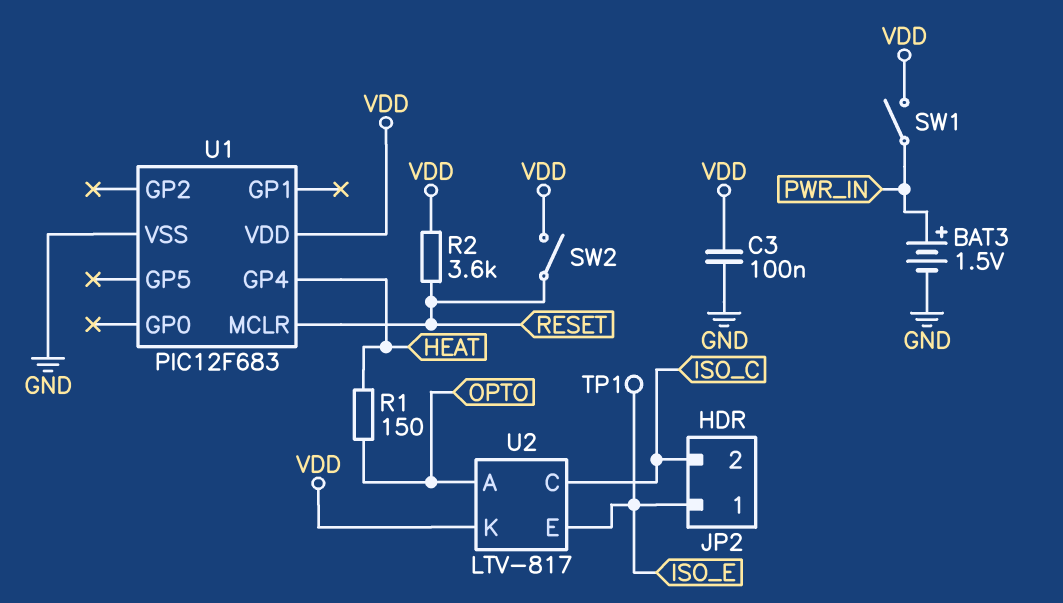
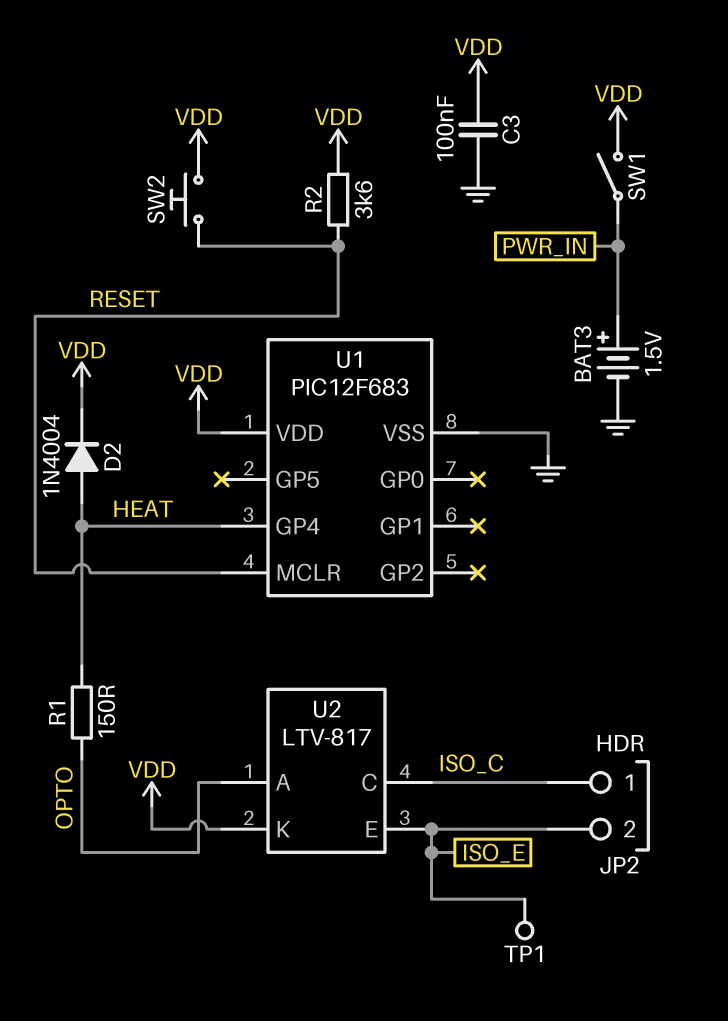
D2: none -> diode 1N4004 (A HEAT, K VDD)
JP2 pin 1: ISO_E -> ISO_C
JP2 pin 2: ISO_C -> ISO_E
SW2: switch (RESET, VDD) -> button (RESET, VDD)

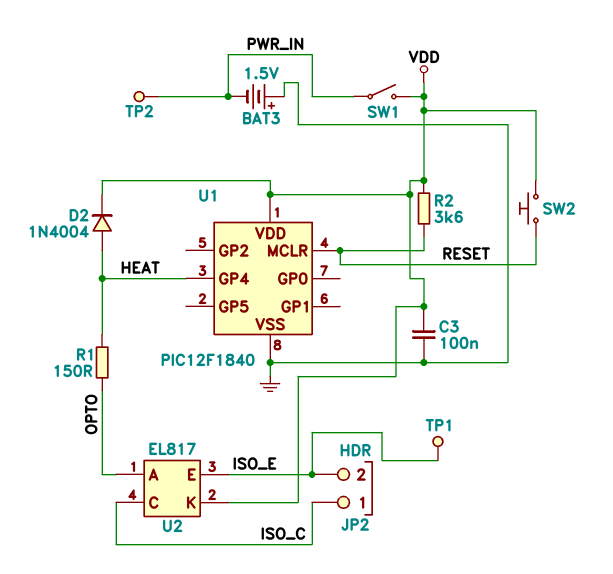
BAT3: 1.5V (plus PWR_IN, minus GND) -> 1.5V (plus GND, minus PWR_IN)
TP2: none -> test point (PWR_IN)
U1: PIC12F683 -> PIC12F1840
U2: LTV-817 -> EL817

